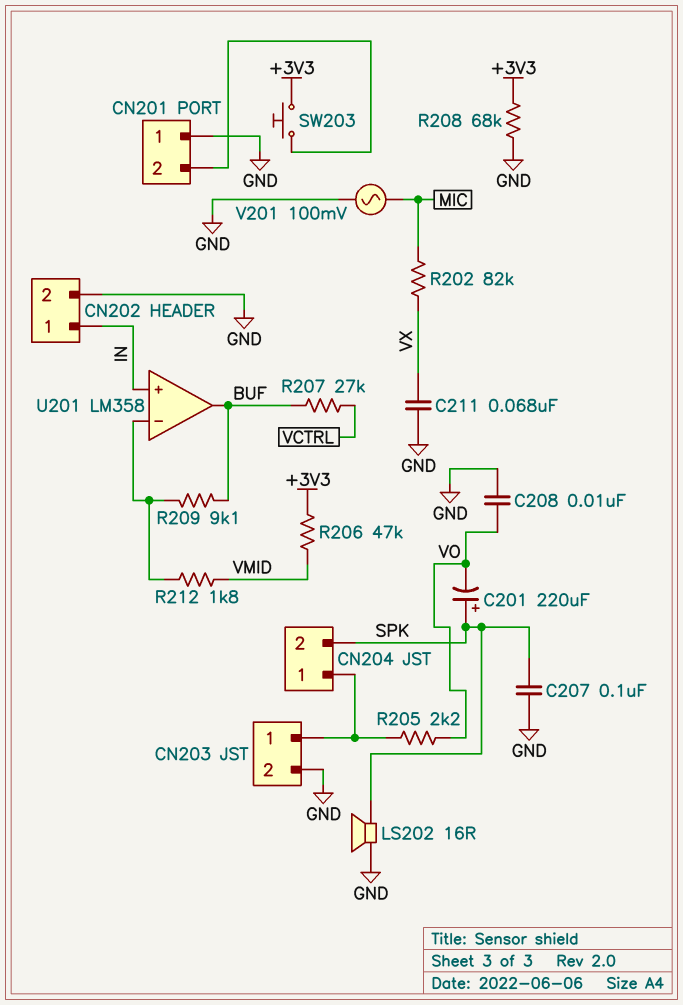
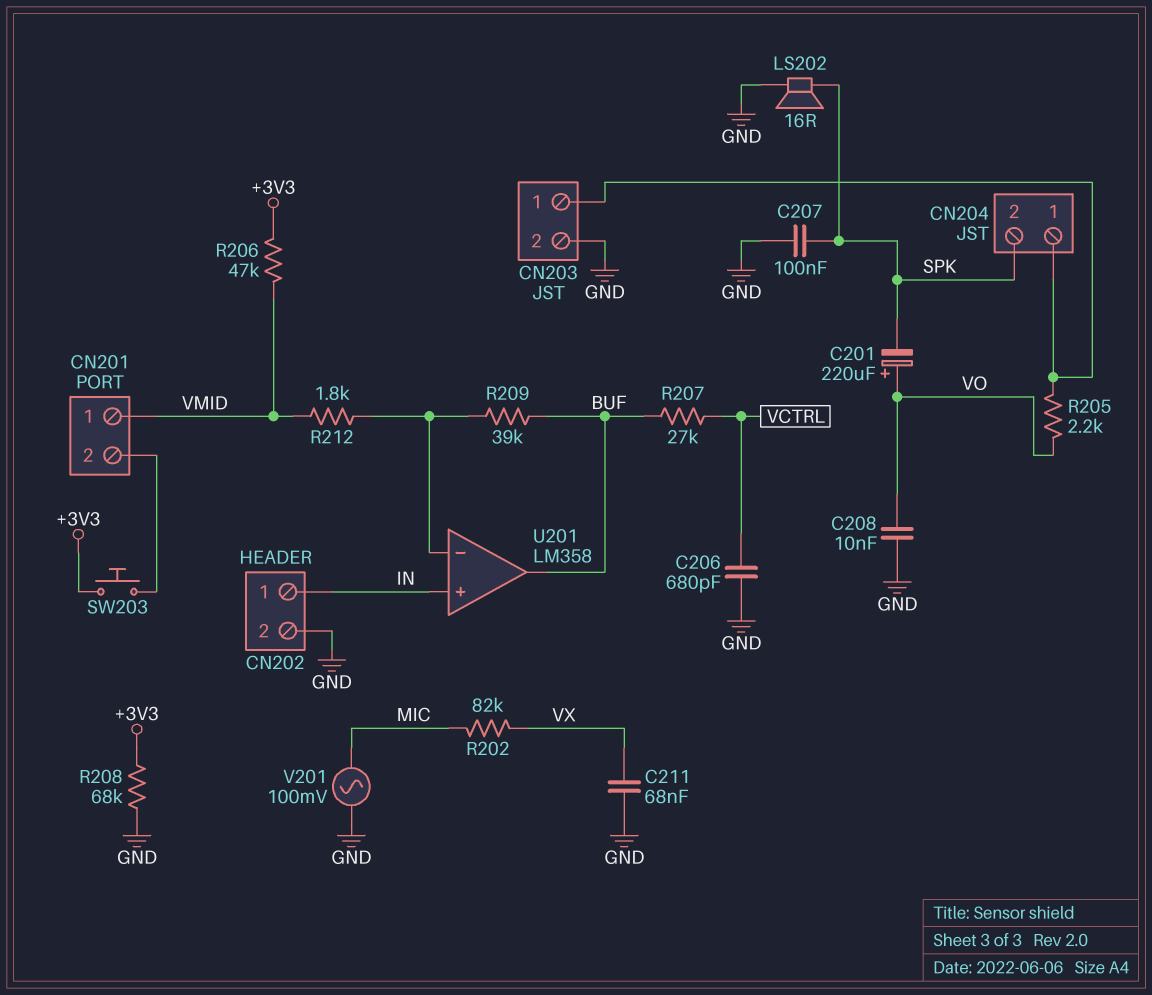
C201: 220uF (plus SPK, minus VO) -> 220uF (plus VO, minus SPK)
C206: none -> 680pF (GND, VCTRL)
CN201 pin 1: GND -> VMID
R209: 9.1k (BUF, U201/in-) -> 39k (BUF, U201/in-)

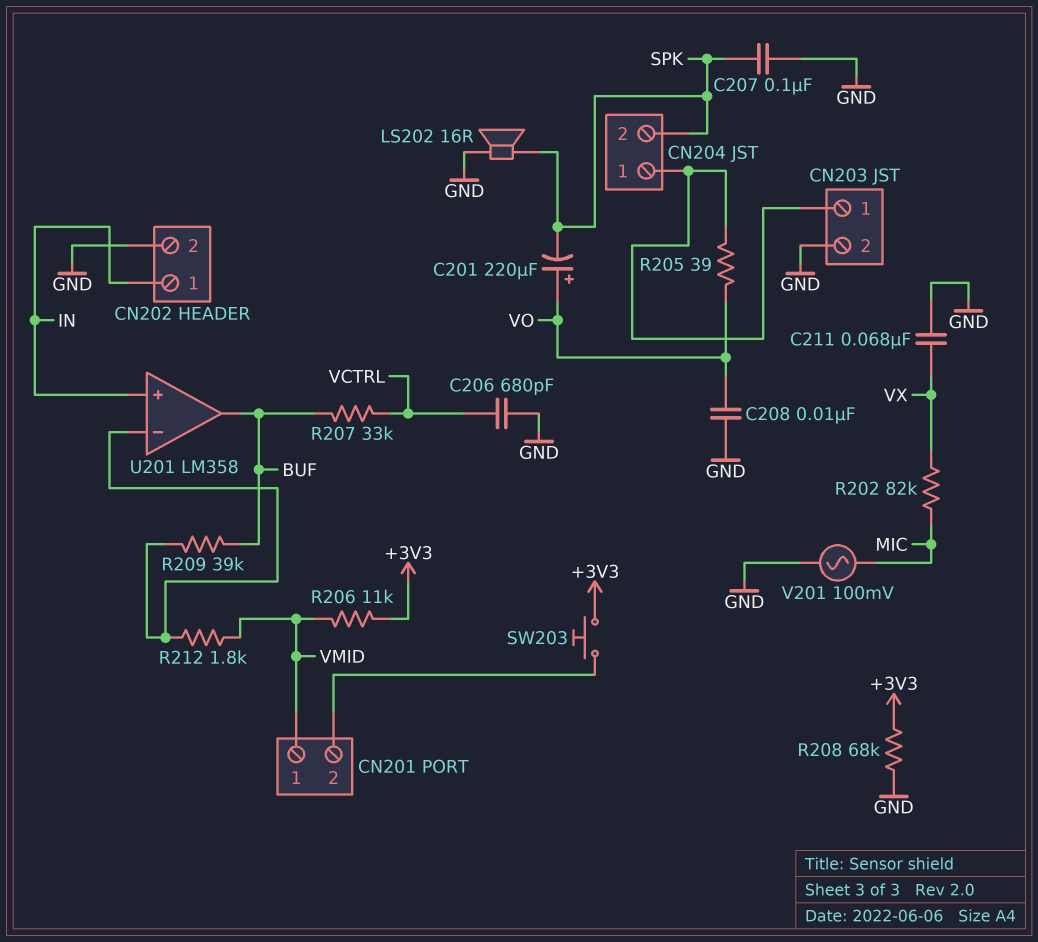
R205: 2.2k (CN203/1, VO) -> 39 (CN203/1, VO)
R206: 47k (+3V3, VMID) -> 11k (+3V3, VMID)
R207: 27k (BUF, VCTRL) -> 33k (BUF, VCTRL)

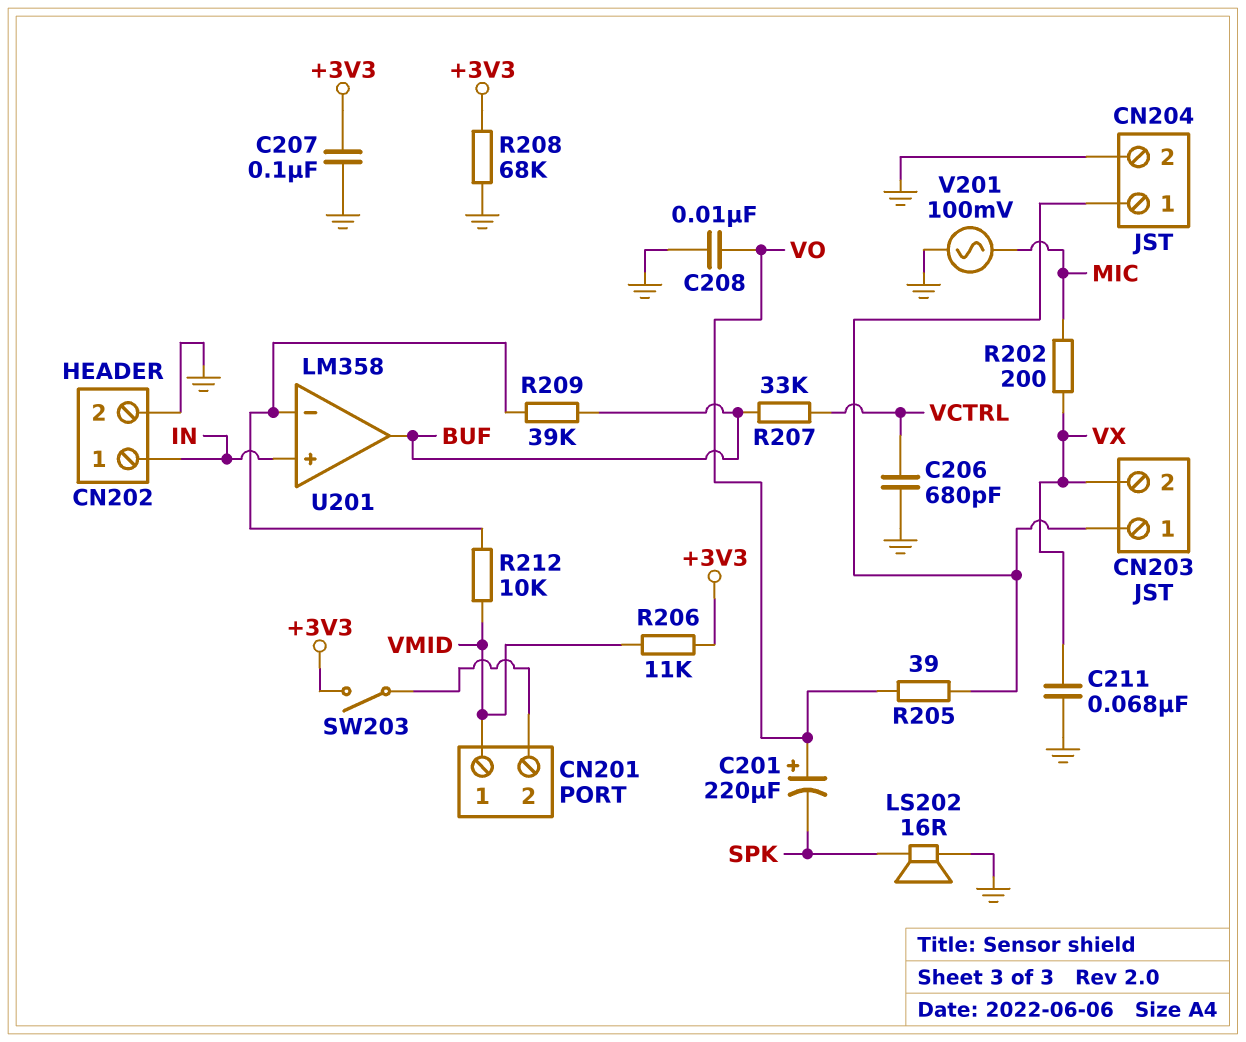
C207: 100nF (GND, SPK) -> 100nF (+3V3, GND)
CN203 pin 2: GND -> VX
CN204 pin 2: SPK -> GND
R202: 82k (MIC, VX) -> 200 (MIC, VX)
R212: 1.8k (U201/in-, VMID) -> 10k (U201/in-, VMID)
SW203: button (+3V3, CN201/2) -> switch (+3V3, CN201/2)

